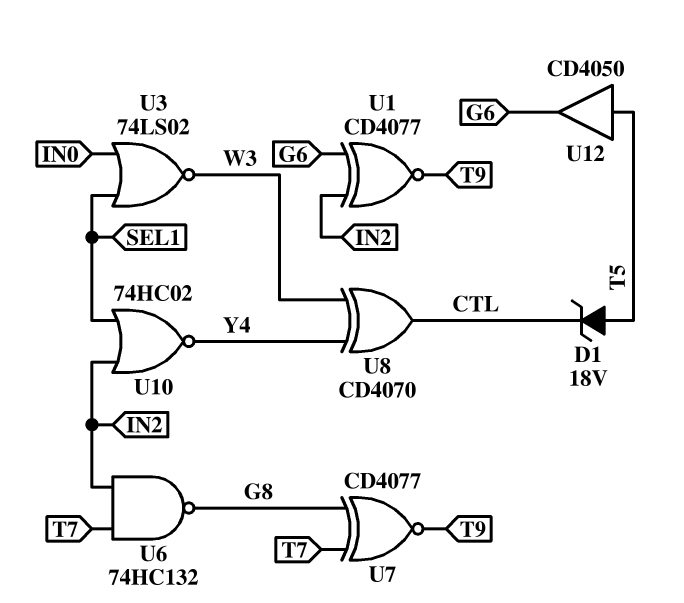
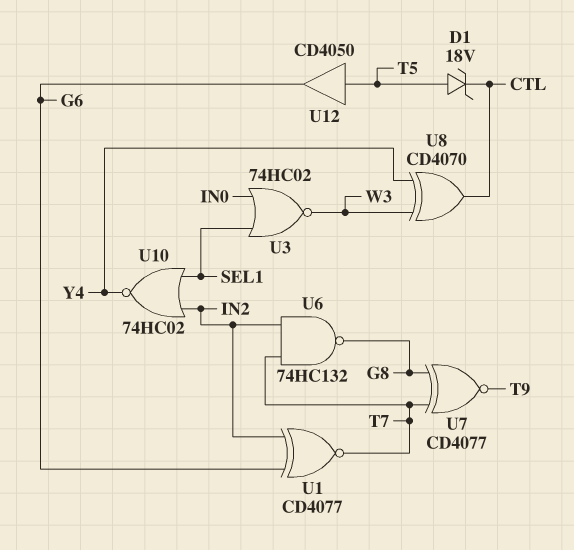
U1: XNOR CD4077 (in G6, in IN2, out T9) -> XNOR CD4077 (in G6, in IN2, out T7)
U3: NOR 74LS02 (in IN0, in SEL1, out W3) -> NOR 74HC02 (in IN0, in SEL1, out W3)

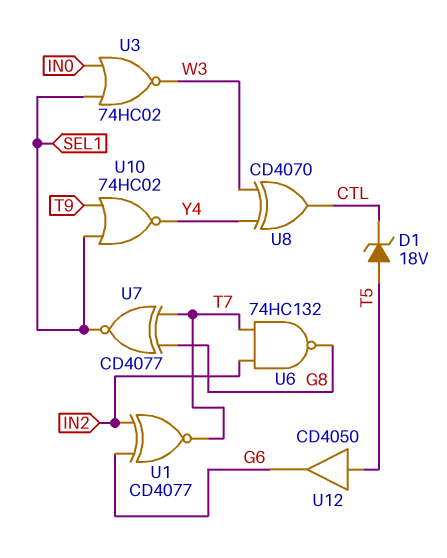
U7: XNOR CD4077 (in G8, in T7, out T9) -> XNOR CD4077 (in G8, in T7, out SEL1)
U10: NOR 74HC02 (in IN2, in SEL1, out Y4) -> NOR 74HC02 (in SEL1, in T9, out Y4)

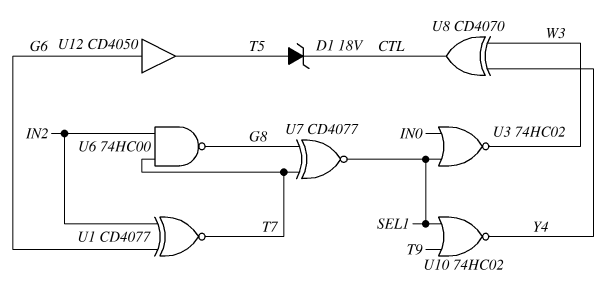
U6: NAND 74HC132 (in IN2, in T7, out G8) -> NAND 74HC00 (in IN2, in T7, out G8)
U12: buffer CD4050 (in T5, out G6) -> buffer CD4050 (in G6, out T5)

